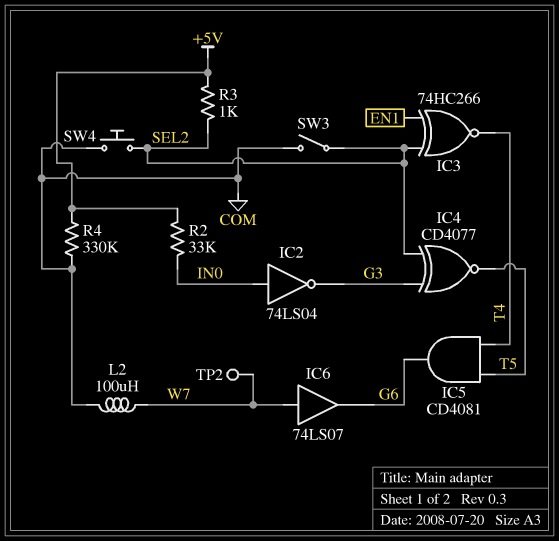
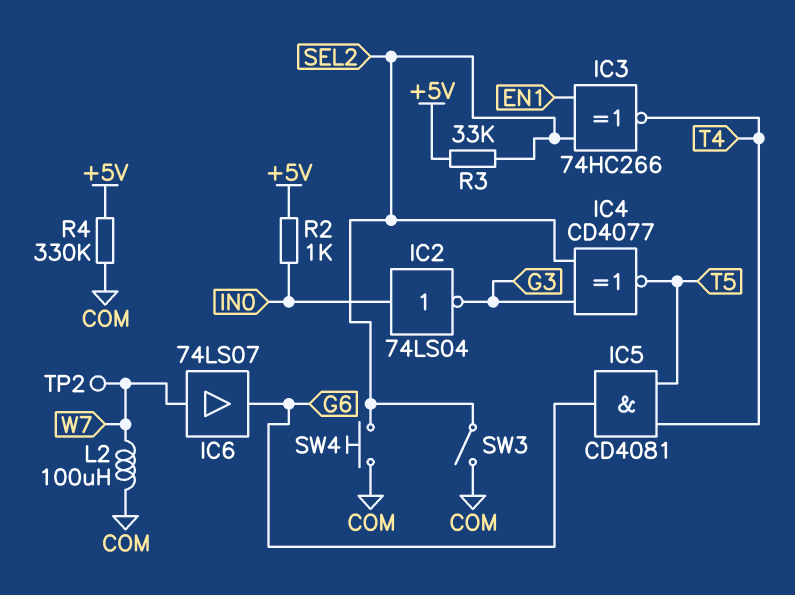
R2: 33k (+5V, IN0) -> 1k (+5V, IN0)
R3: 1k (+5V, SEL2) -> 33k (+5V, SEL2)

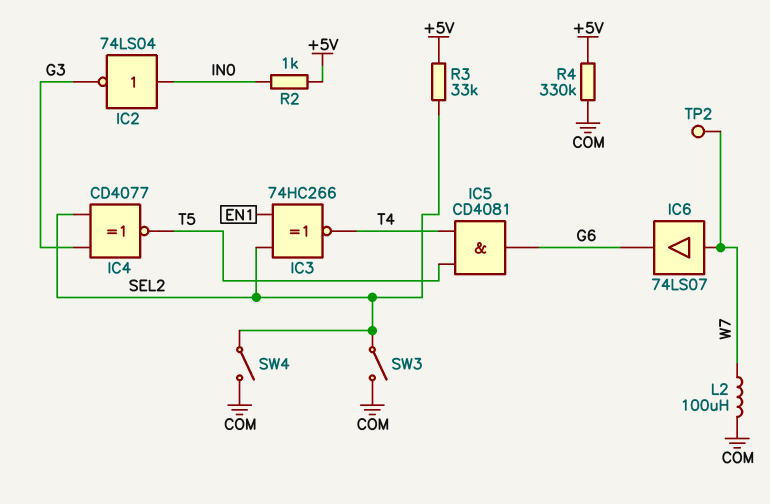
SW4: button (COM, SEL2) -> switch (COM, SEL2)

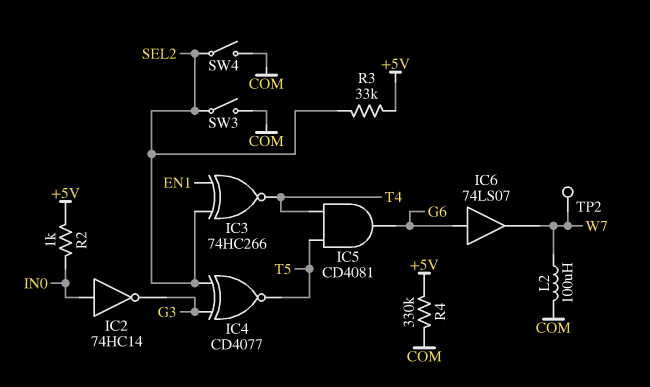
IC2: NOT 74LS04 (in IN0, out G3) -> NOT 74HC14 (in IN0, out G3)
IC6: buffer 74LS07 (in W7, out G6) -> buffer 74LS07 (in G6, out W7)

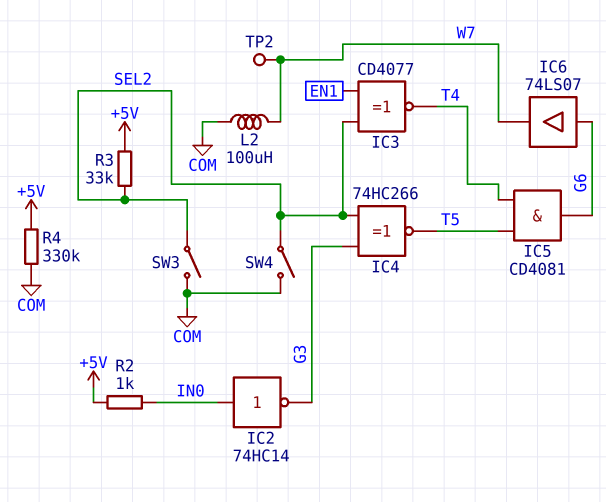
IC3: XNOR 74HC266 (in EN1, in SEL2, out T4) -> XNOR CD4077 (in EN1, in SEL2, out T4)
IC4: XNOR CD4077 (in G3, in SEL2, out T5) -> XNOR 74HC266 (in G3, in SEL2, out T5)

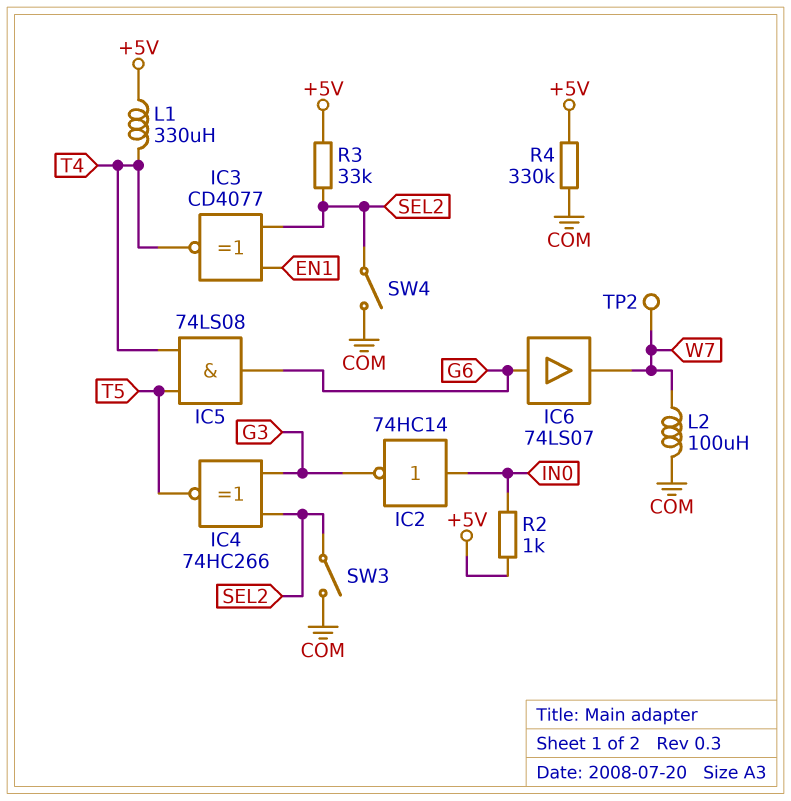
IC5: AND CD4081 (in T4, in T5, out G6) -> AND 74LS08 (in T4, in T5, out G6)
L1: none -> 330uH (+5V, T4)

